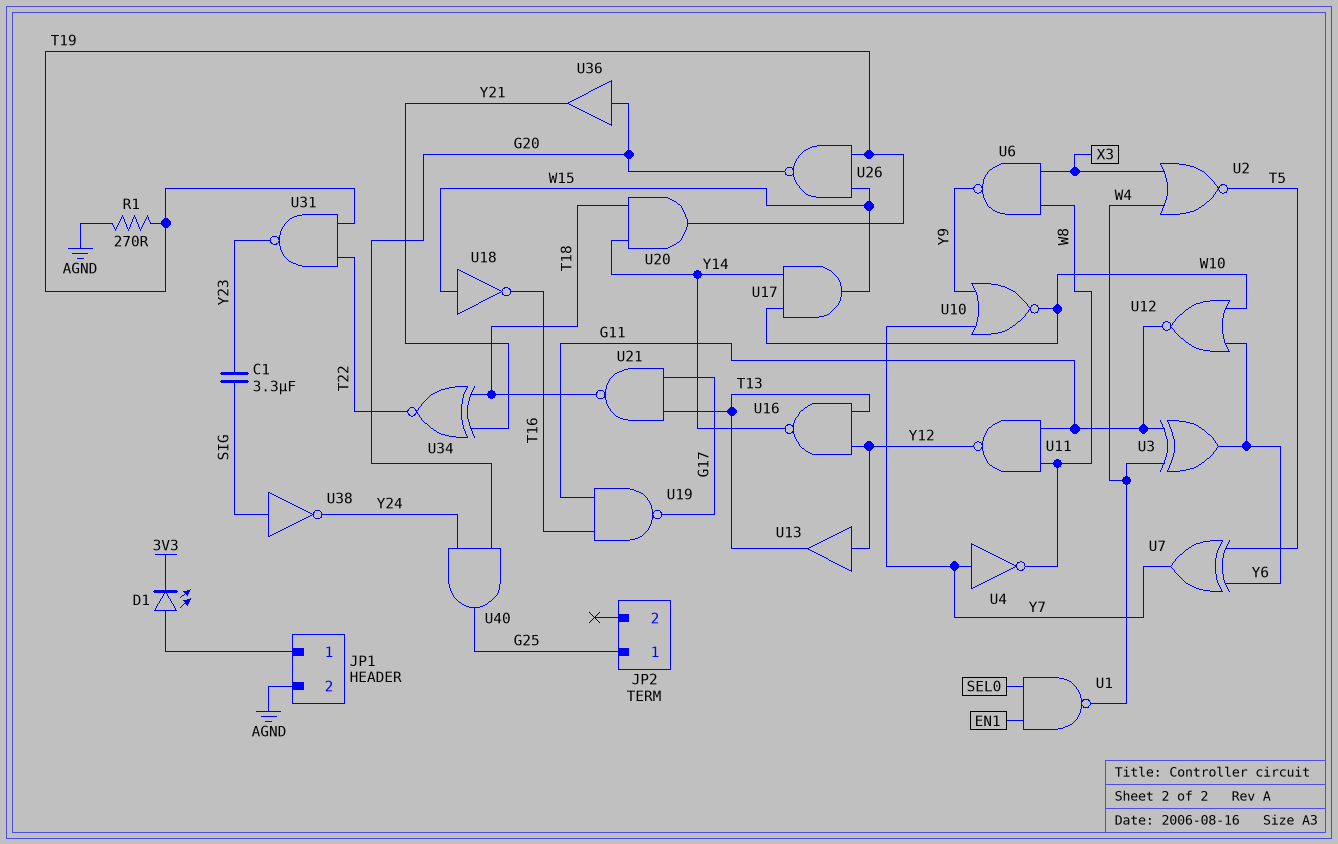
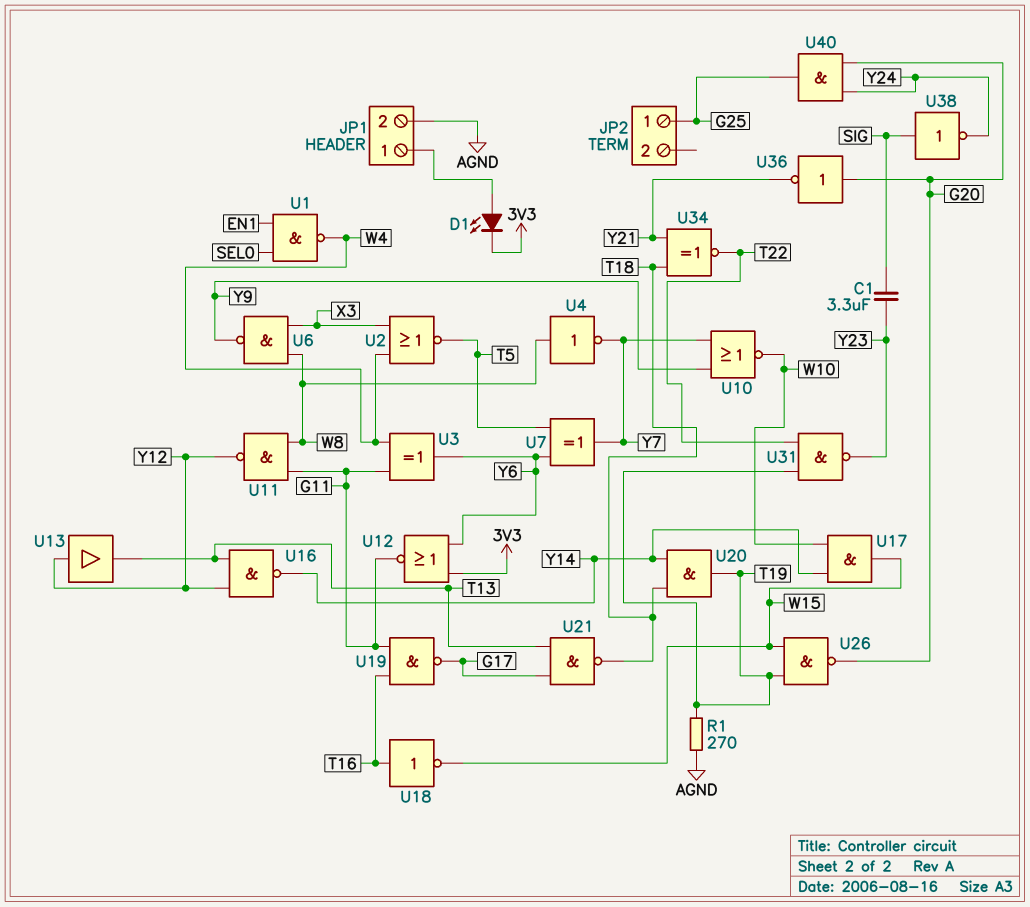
U4: NOT (in Y7, out W8) -> NOT (in W8, out Y7)
U12: NOR (in W10, in Y6, out G11) -> NOR (in 3V3, in Y6, out G11)
U18: NOT (in W15, out T16) -> NOT (in T16, out W15)
U36: buffer (in G20, out Y21) -> NOT (in G20, out Y21)

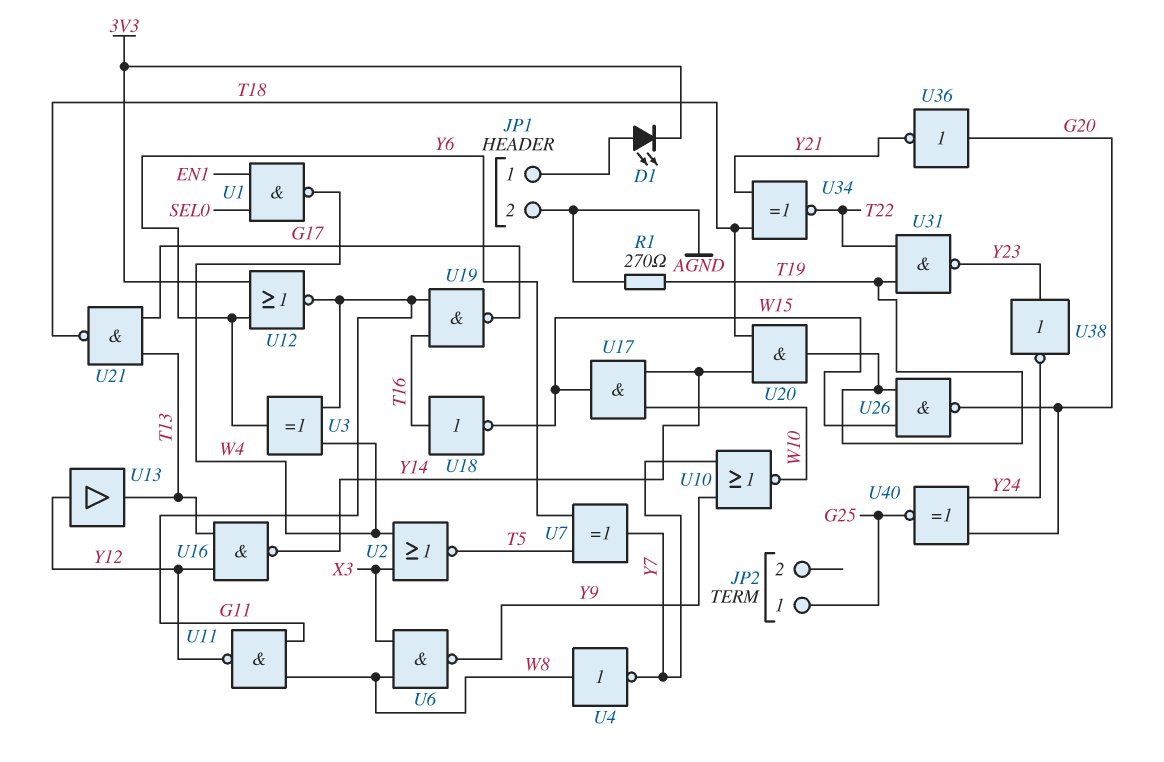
C1: 3.3uF (SIG, Y23) -> none
U38: NOT (in SIG, out Y24) -> NOT (in Y23, out Y24)
U40: AND (in G20, in Y24, out G25) -> XNOR (in G20, in Y24, out G25)

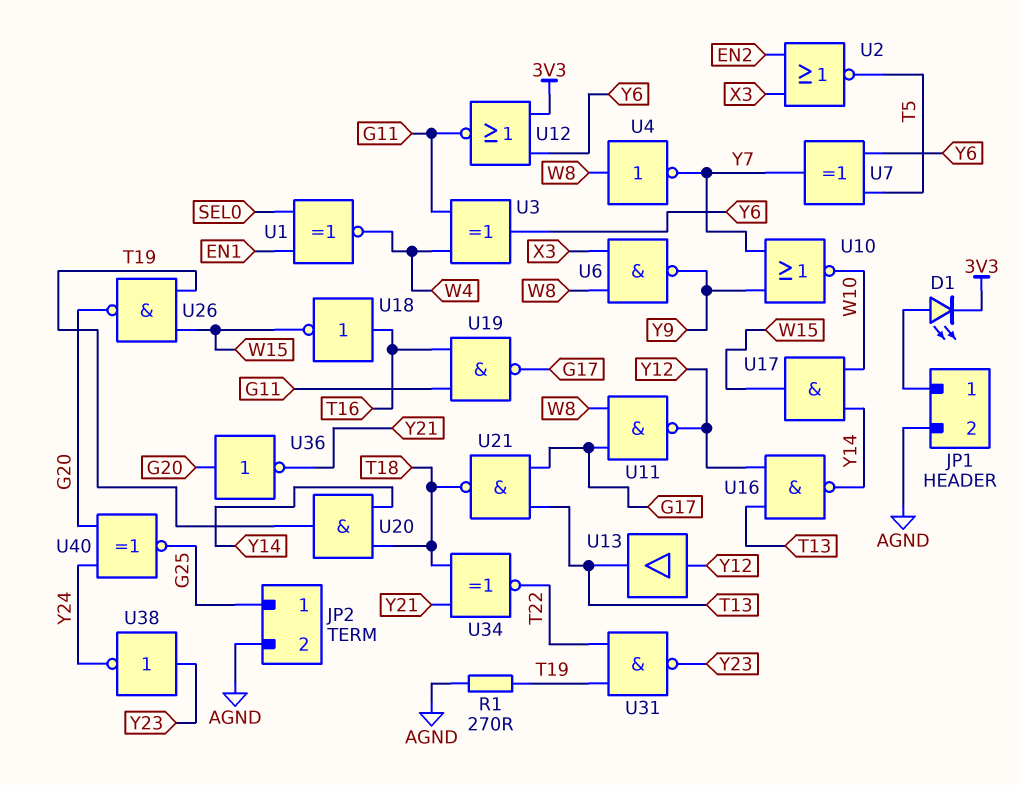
JP2 pin 2: none -> AGND
U1: NAND (in EN1, in SEL0, out W4) -> XNOR (in EN1, in SEL0, out W4)
U2: NOR (in W4, in X3, out T5) -> NOR (in EN2, in X3, out T5)
U11: NAND (in G11, in W8, out Y12) -> NAND (in G17, in W8, out Y12)

